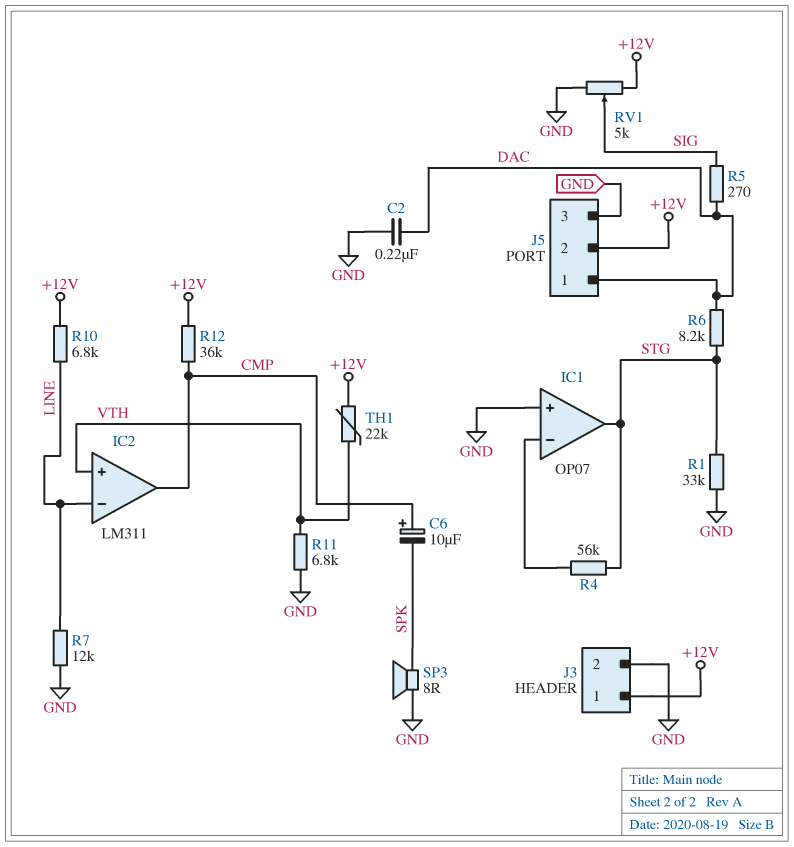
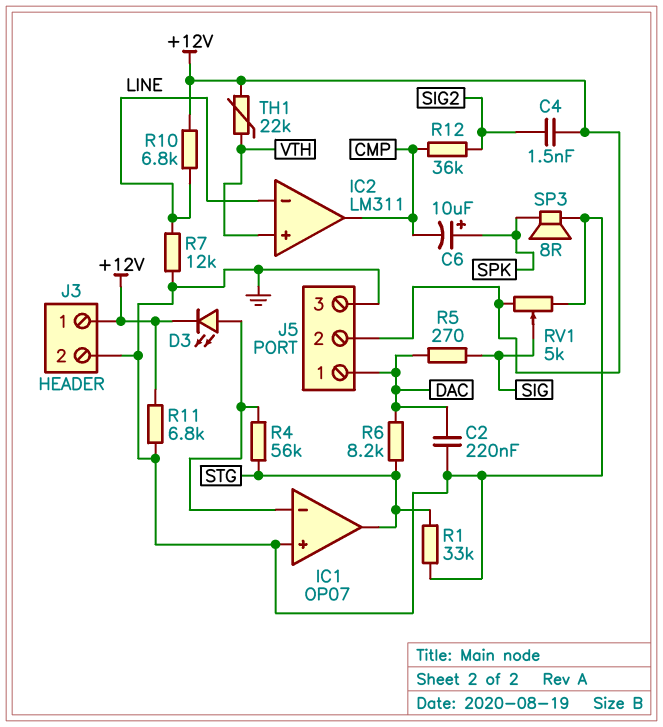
C4: none -> 1.5nF (+12V, SIG2)
C6: 10uF (plus CMP, minus SPK) -> 10uF (plus SPK, minus CMP)
D3: none -> LED (A IC1/in-, K +12V)
R11: 6.8k (GND, VTH) -> 6.8k (+12V, GND)
R12: 36k (+12V, CMP) -> 36k (CMP, SIG2)

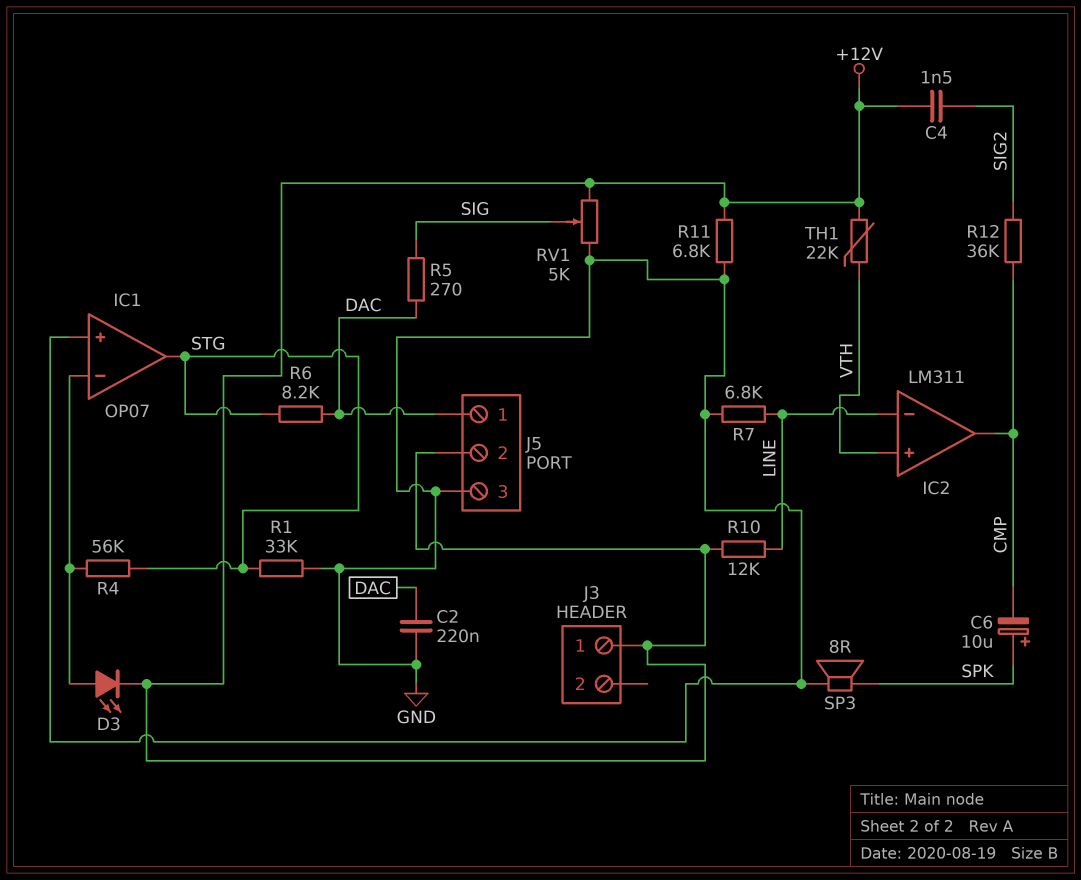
J3 pin 2: GND -> none
R7: 12k (GND, LINE) -> 6.8k (GND, LINE)
R10: 6.8k (+12V, LINE) -> 12k (+12V, LINE)

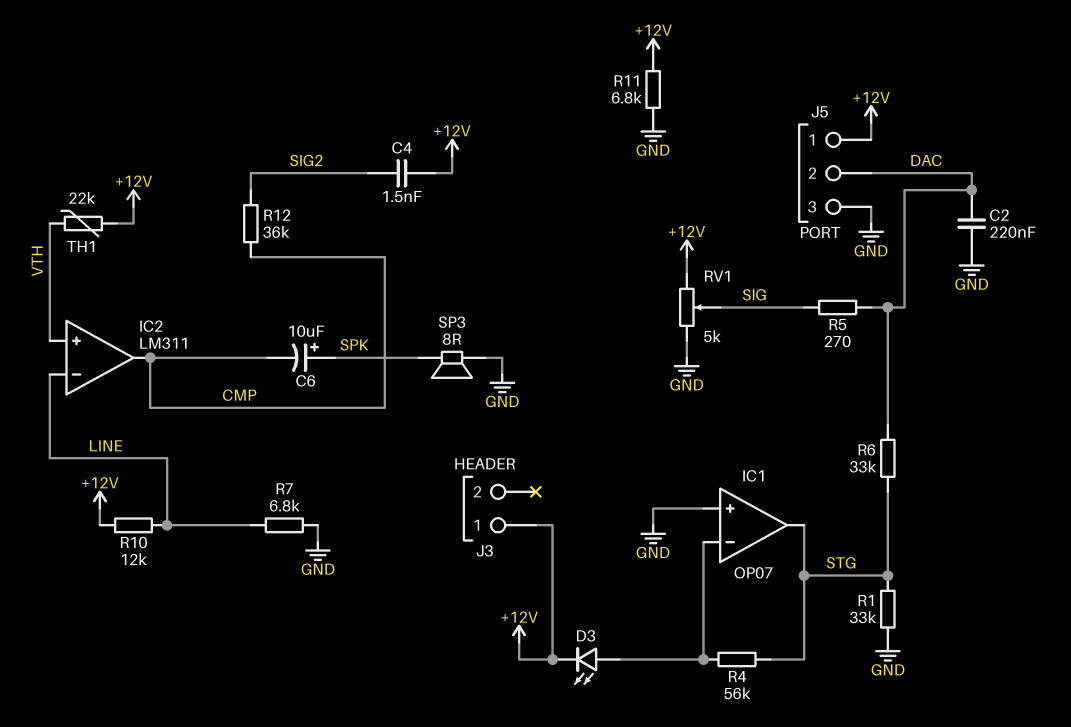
J5 pin 1: DAC -> +12V
J5 pin 2: +12V -> DAC
R6: 8.2k (DAC, STG) -> 33k (DAC, STG)

